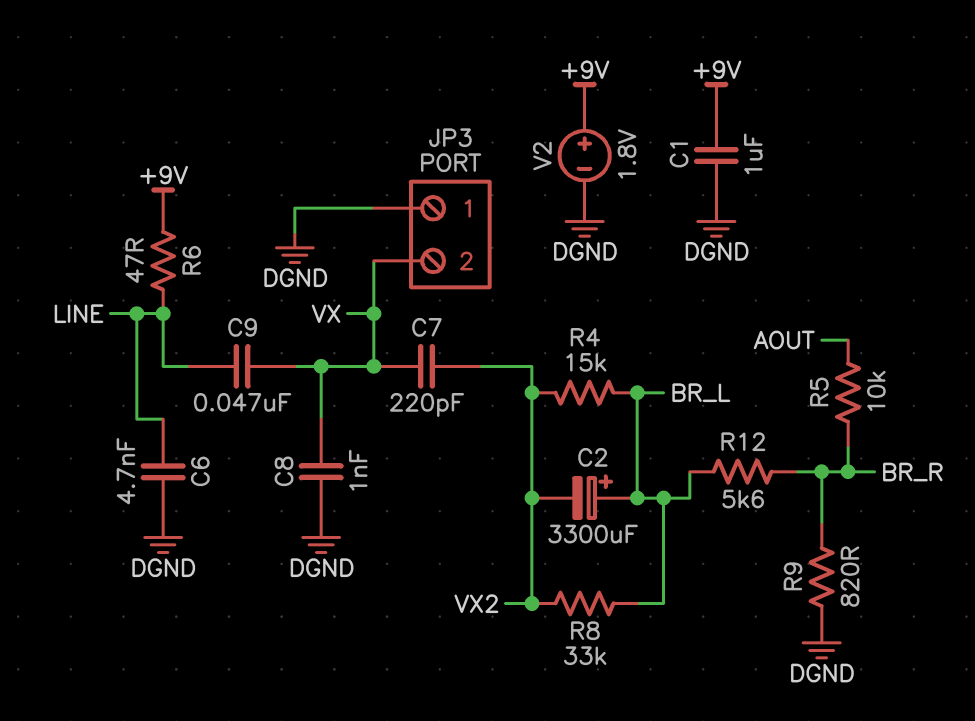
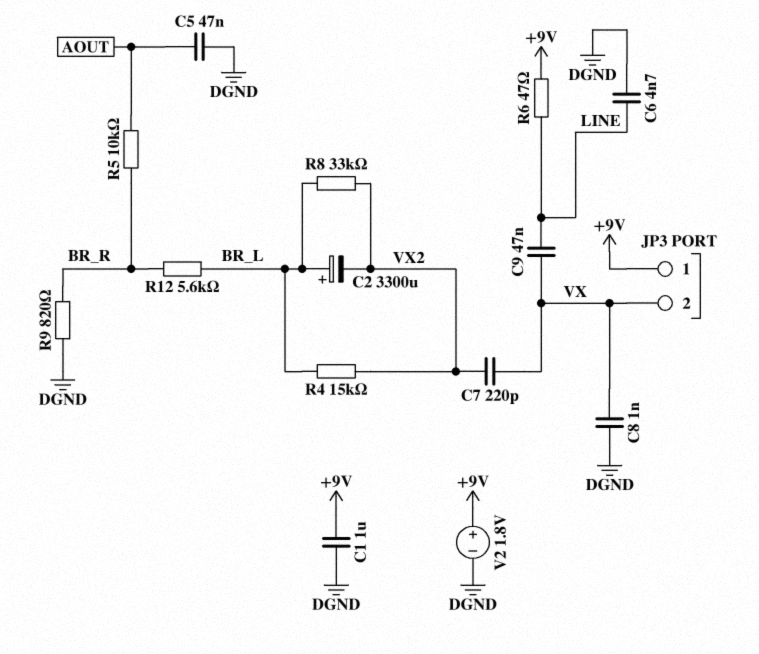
C5: none -> 47nF (AOUT, DGND)
JP3 pin 1: DGND -> +9V

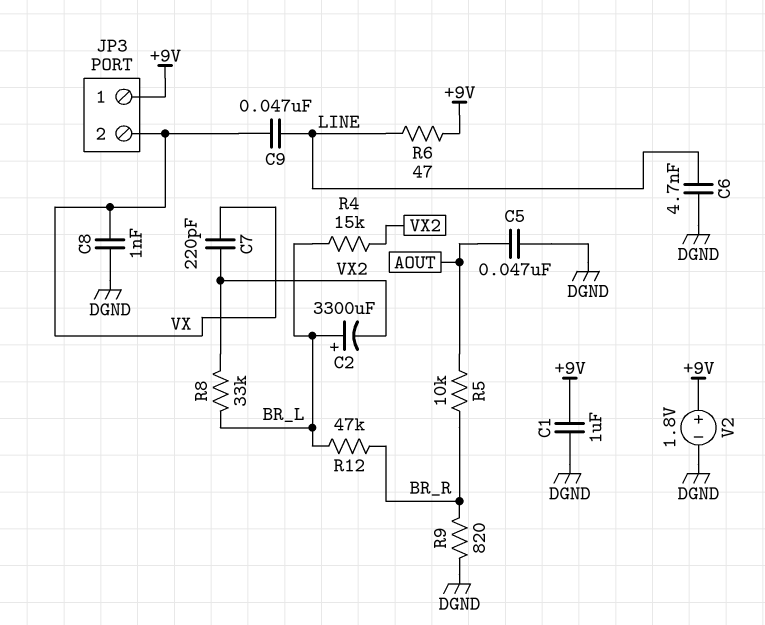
R12: 5.6k (BR_L, BR_R) -> 47k (BR_L, BR_R)

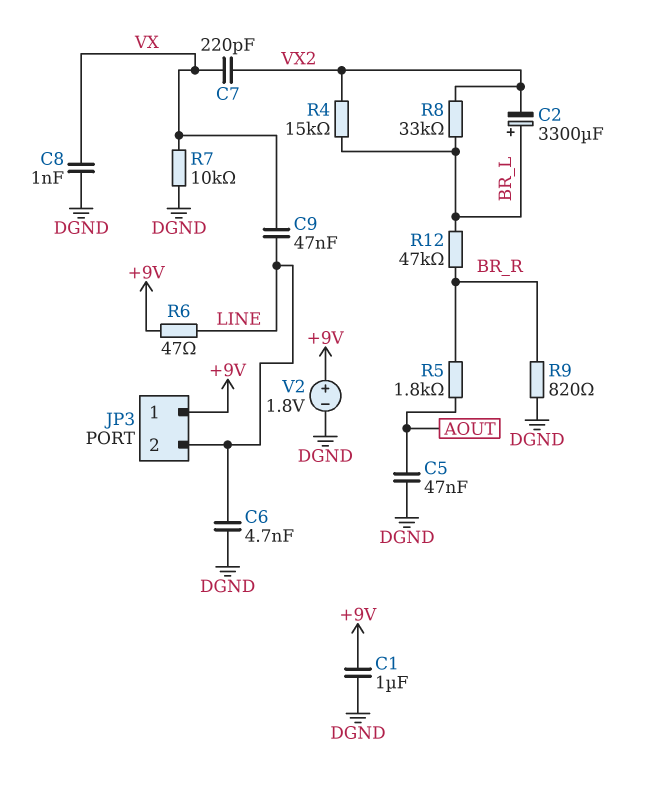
JP3 pin 2: VX -> LINE
R5: 10k (AOUT, BR_R) -> 1.8k (AOUT, BR_R)
R7: none -> 10k (DGND, VX)

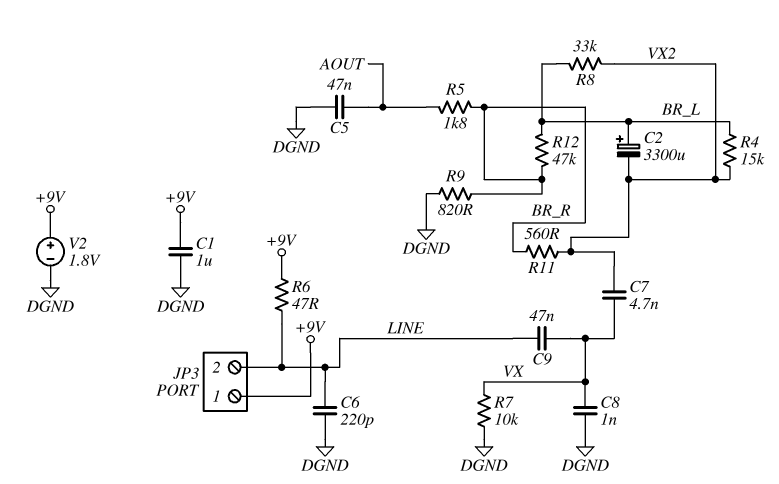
C6: 4.7nF (DGND, LINE) -> 220pF (DGND, LINE)
C7: 220pF (VX, VX2) -> 4.7nF (VX, VX2)
R11: none -> 560 (BR_R, VX2)

